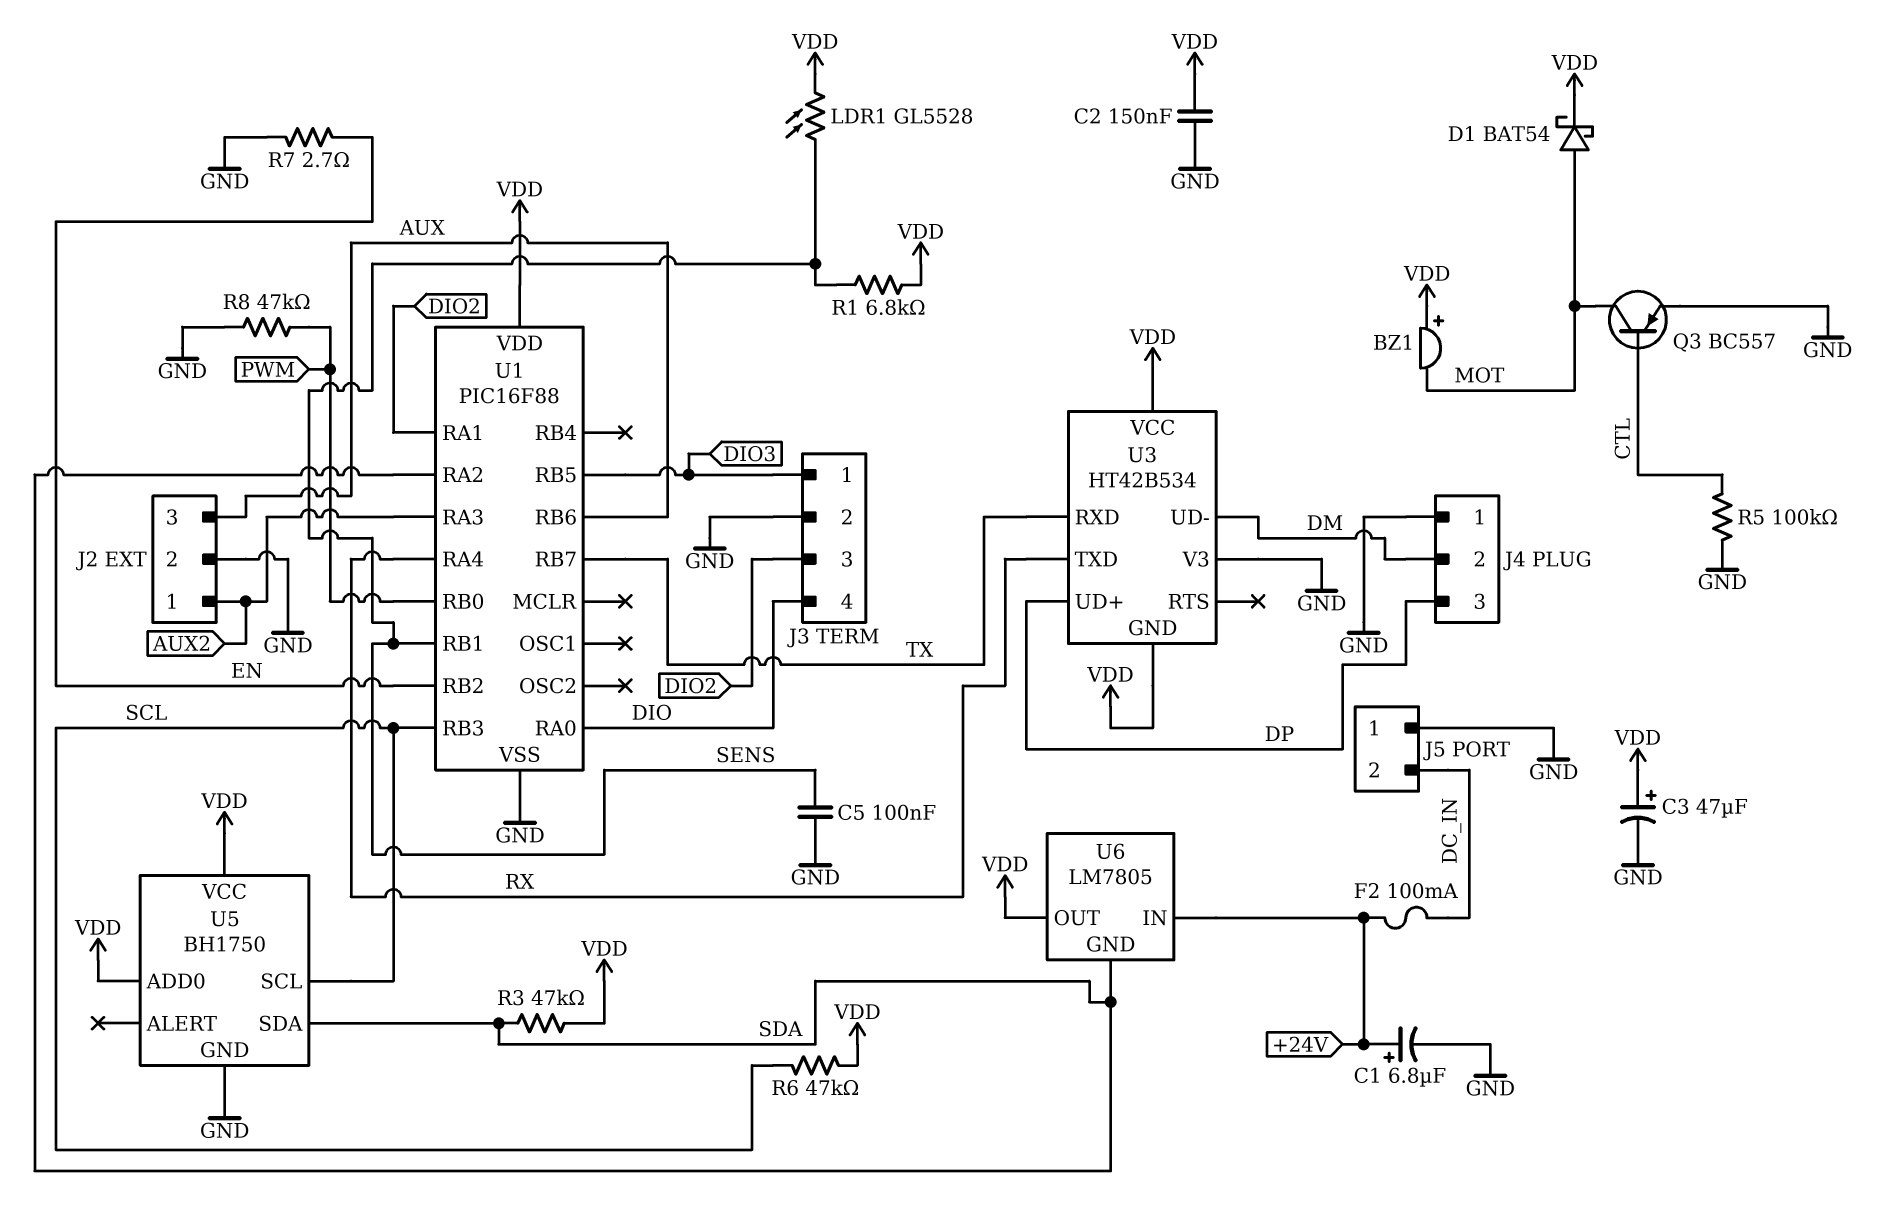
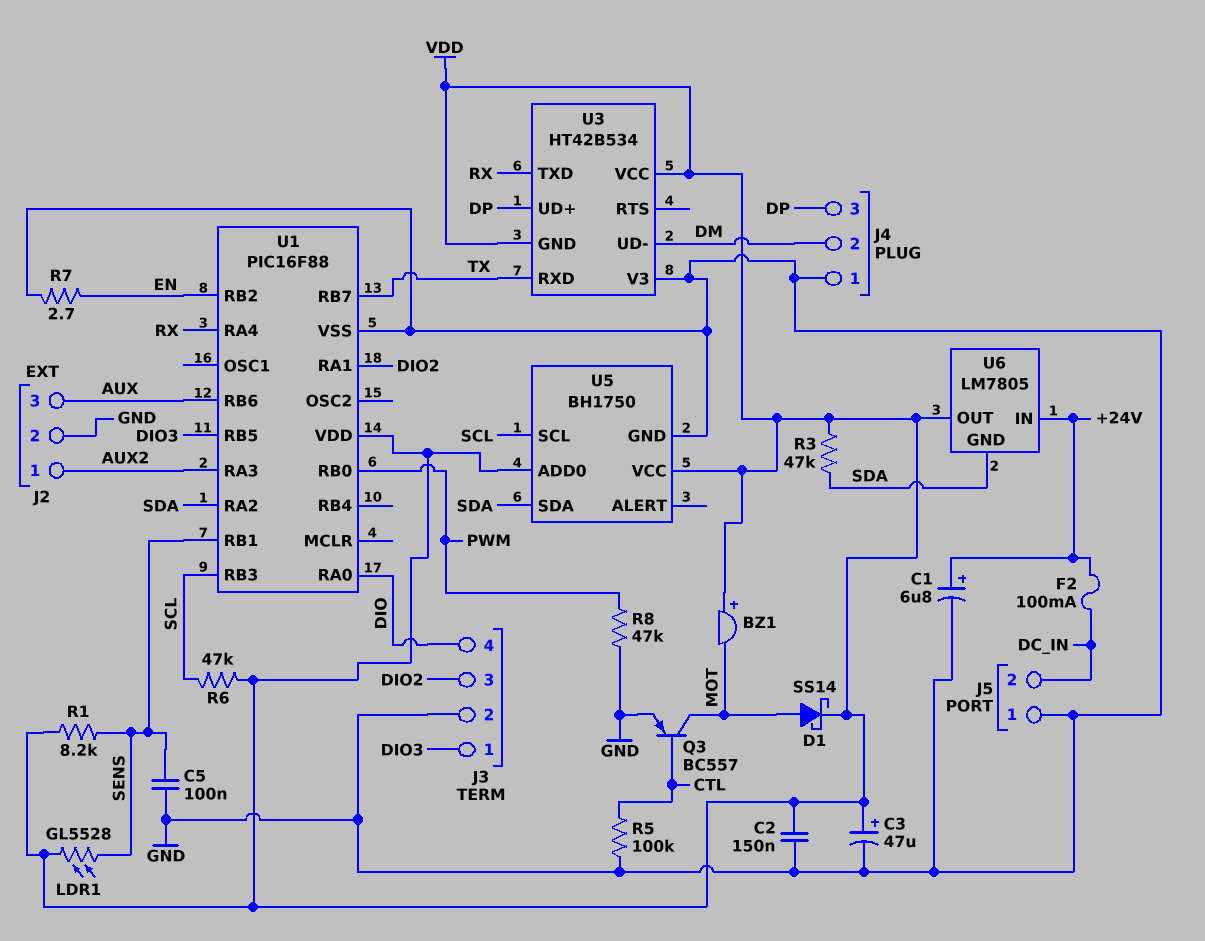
D1: schottky BAT54 (A MOT, K VDD) -> schottky SS14 (A MOT, K VDD)
R1: 6.8k (SENS, VDD) -> 8.2k (SENS, VDD)

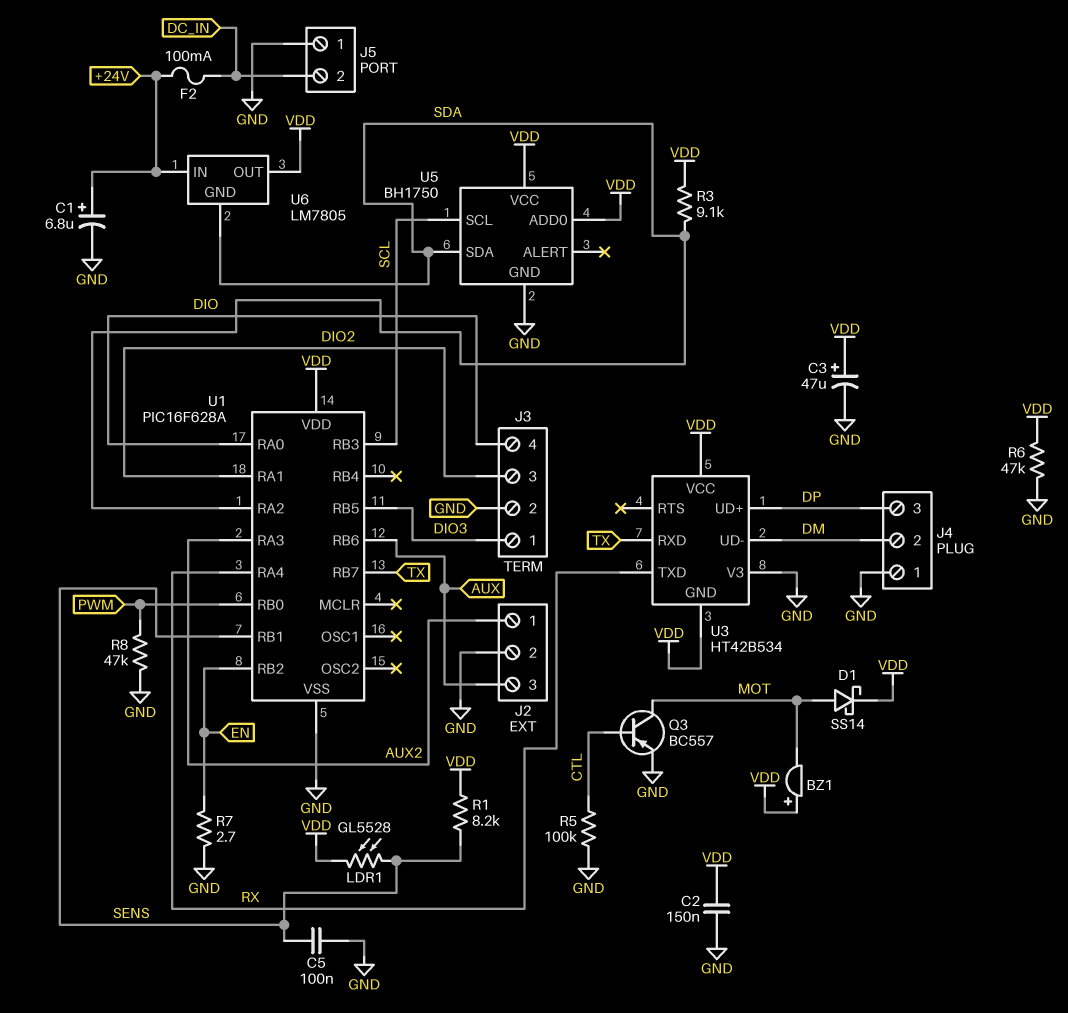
R3: 47k (SDA, VDD) -> 9.1k (SDA, VDD)
R6: 47k (SCL, VDD) -> 47k (GND, VDD)
U1: PIC16F88 -> PIC16F628A

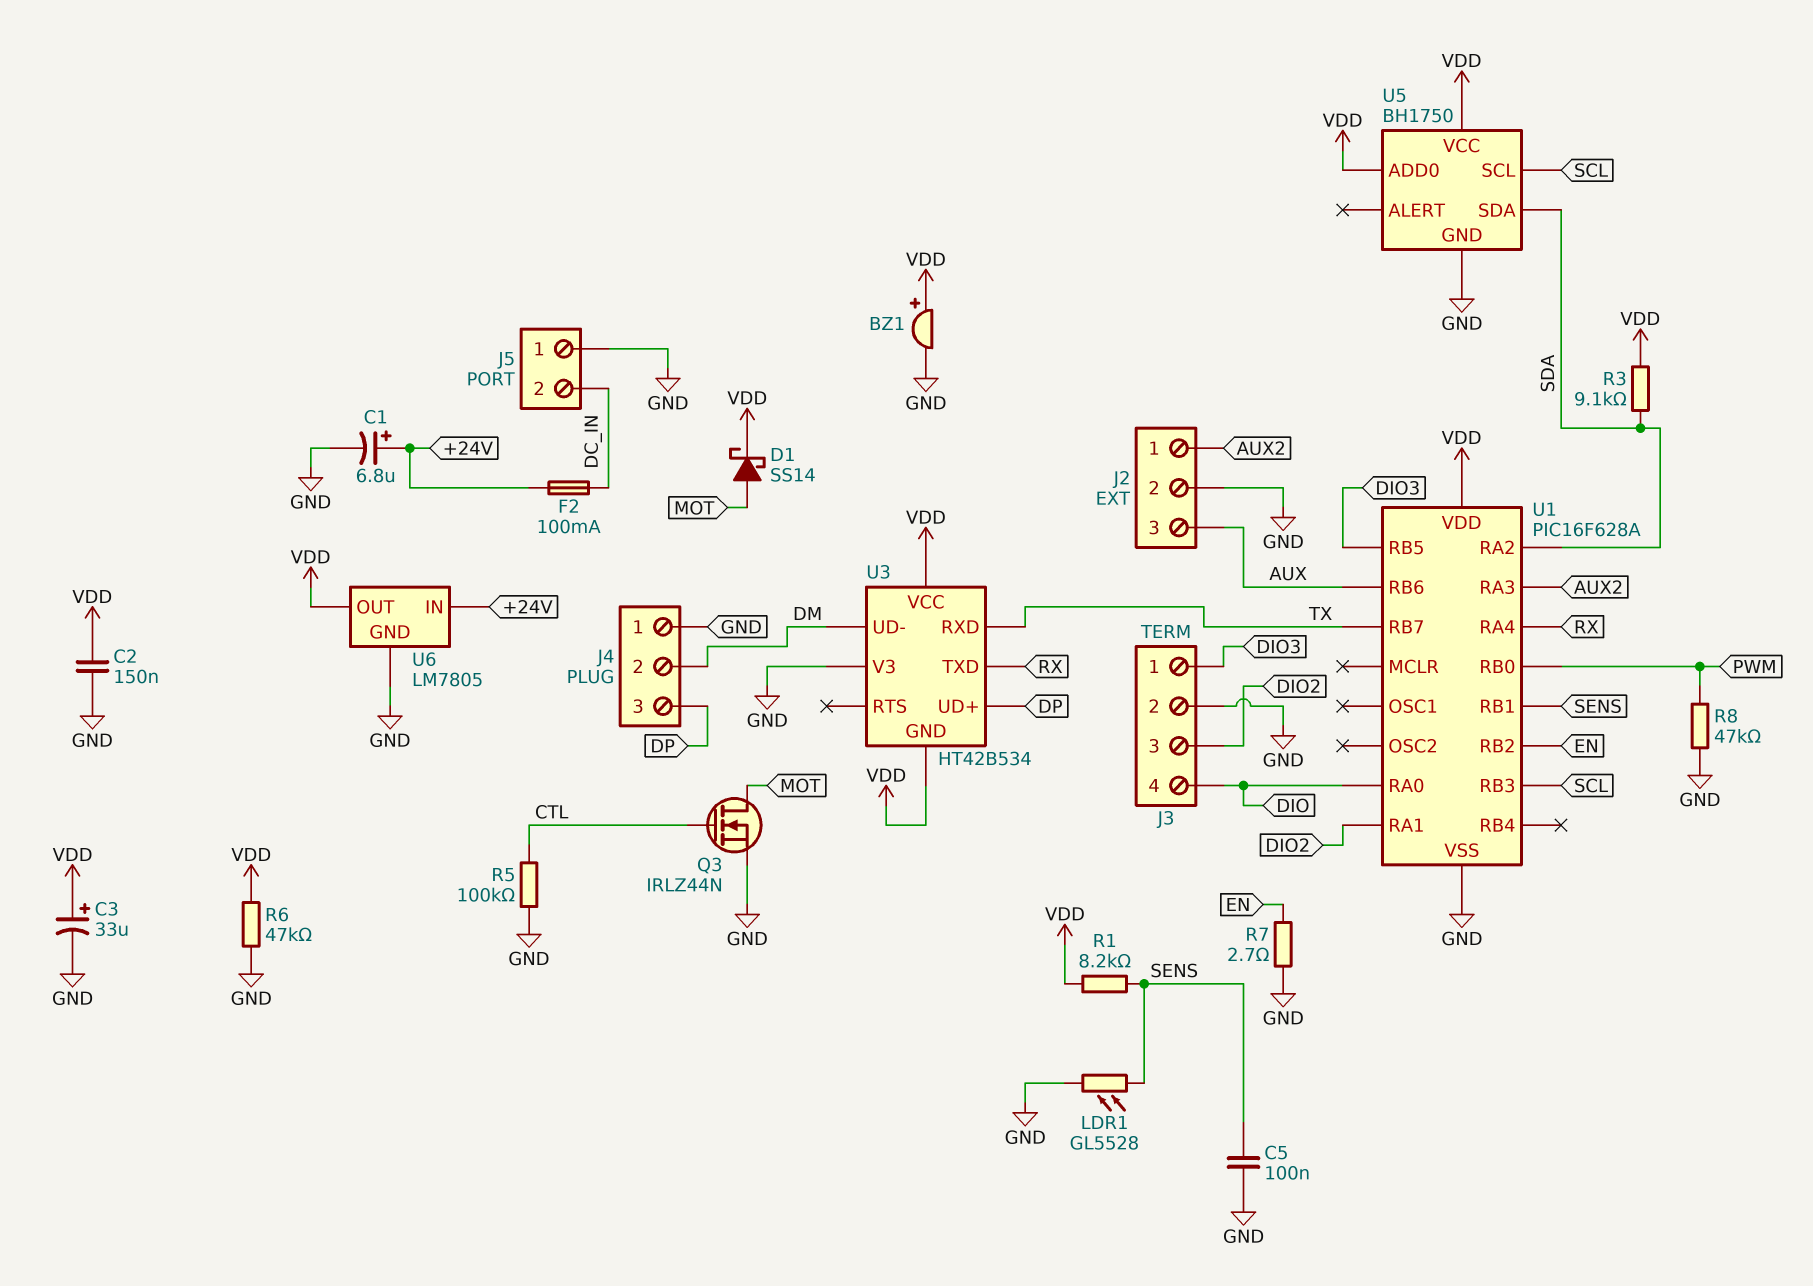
BZ1: buzzer (plus VDD, minus MOT) -> buzzer (plus VDD, minus GND)
C3: 47uF (plus VDD, minus GND) -> 33uF (plus VDD, minus GND)
LDR1: GL5528 (SENS, VDD) -> GL5528 (GND, SENS)
Q3: PNP BC557 (B CTL, C MOT, E GND) -> NMOS IRLZ44N (G CTL, D MOT, S GND)
U6 pin GND: SDA -> GND

